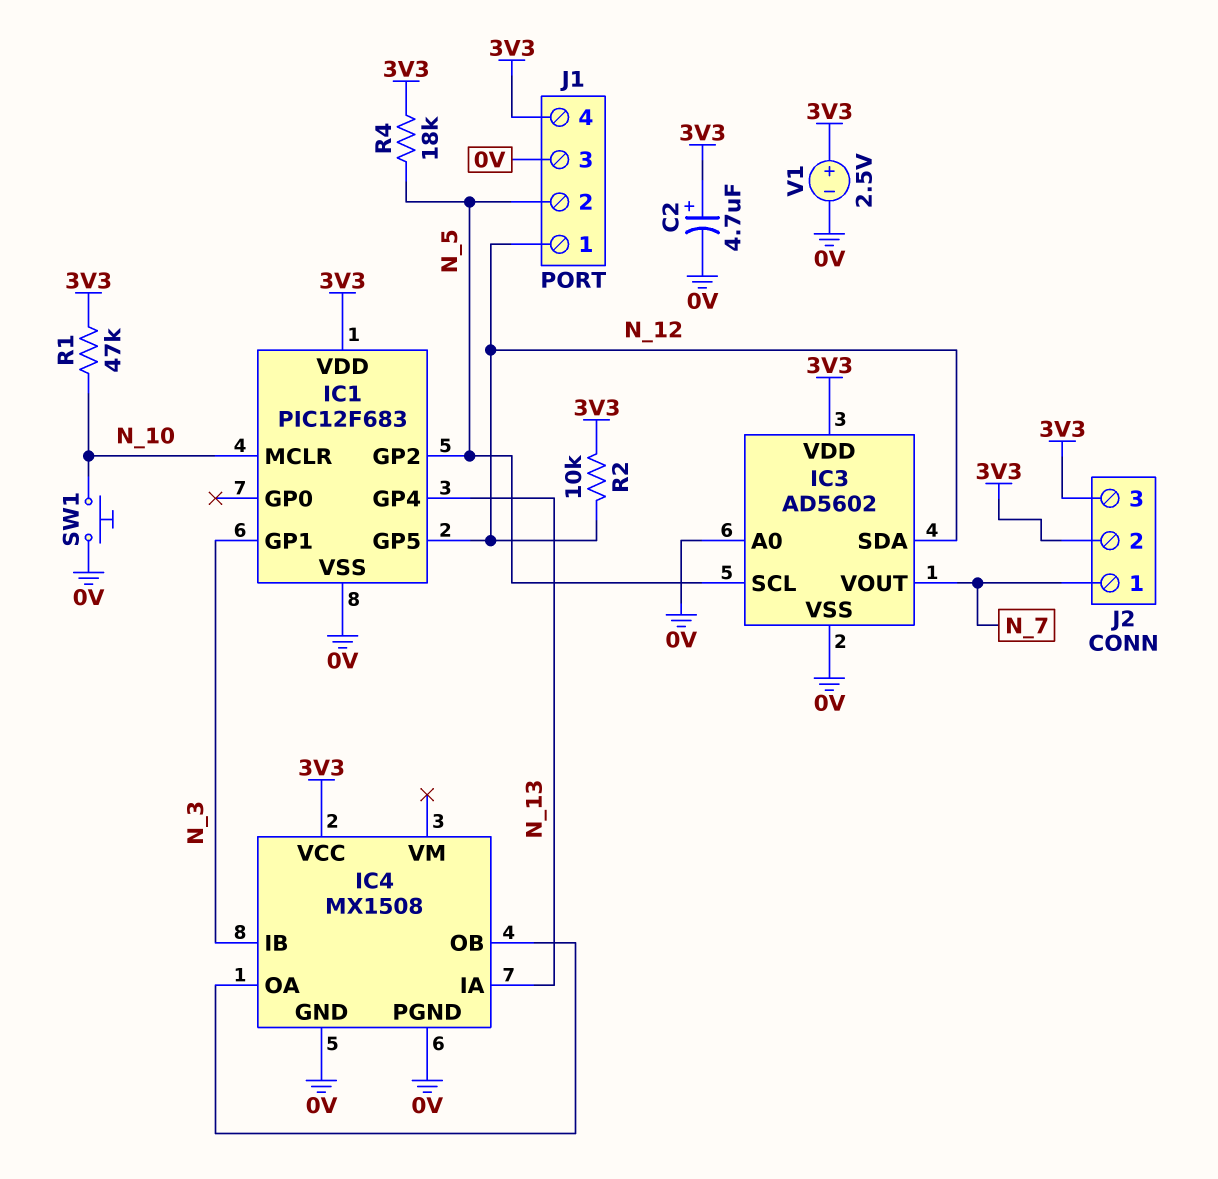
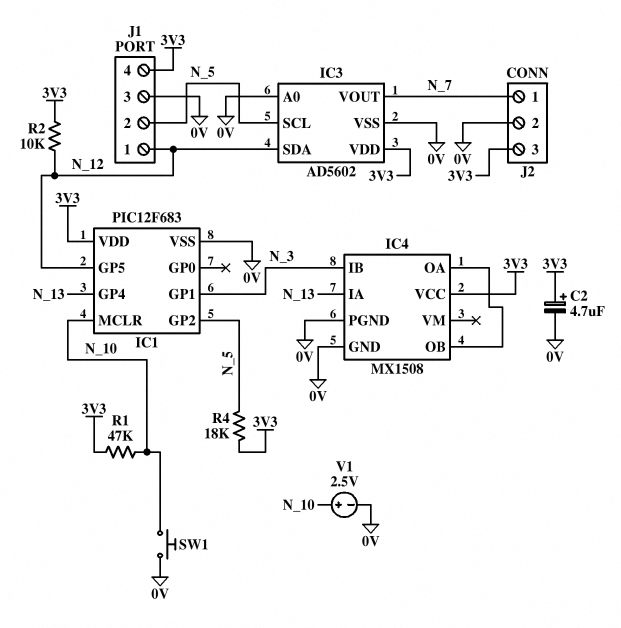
J2 pin 2: 3V3 -> 0V
V1: 2.5V (plus 3V3, minus 0V) -> 2.5V (plus N_10, minus 0V)

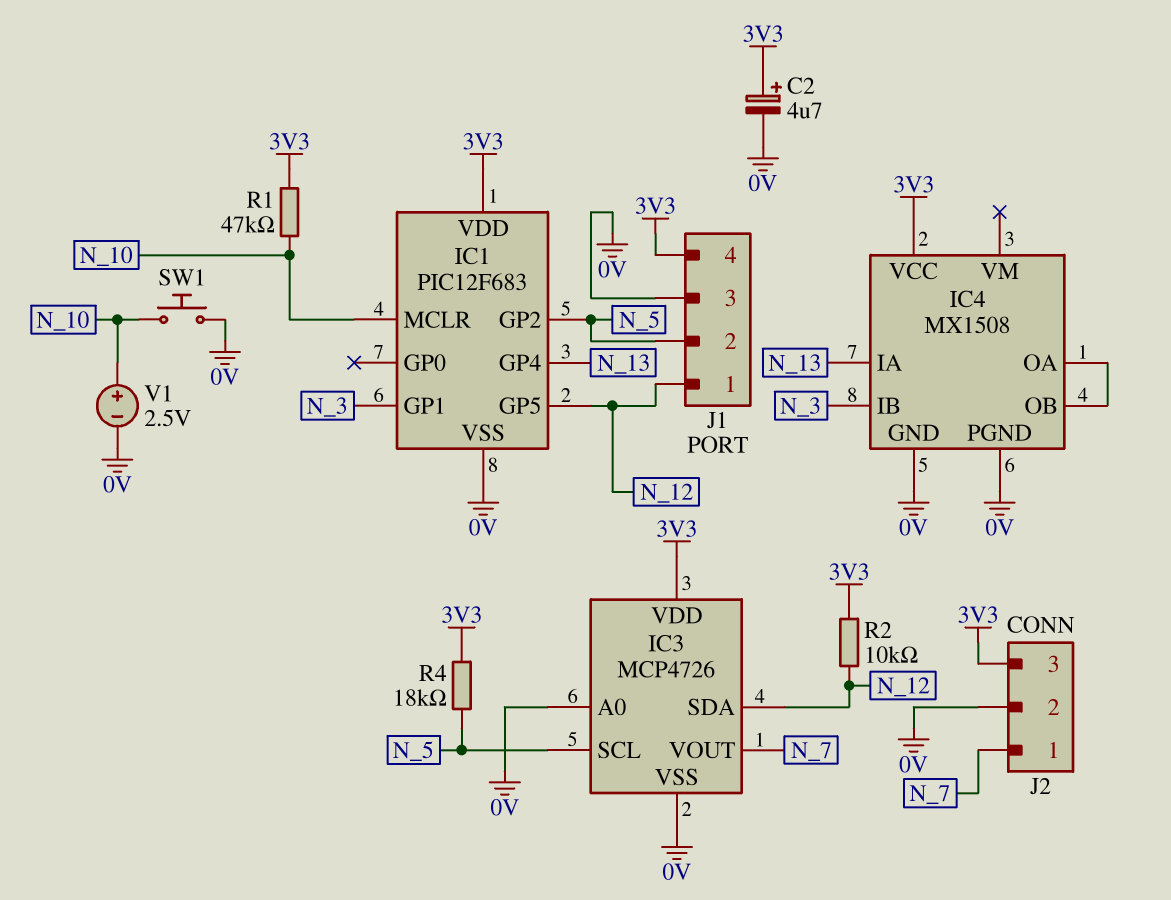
IC3: AD5602 -> MCP4726

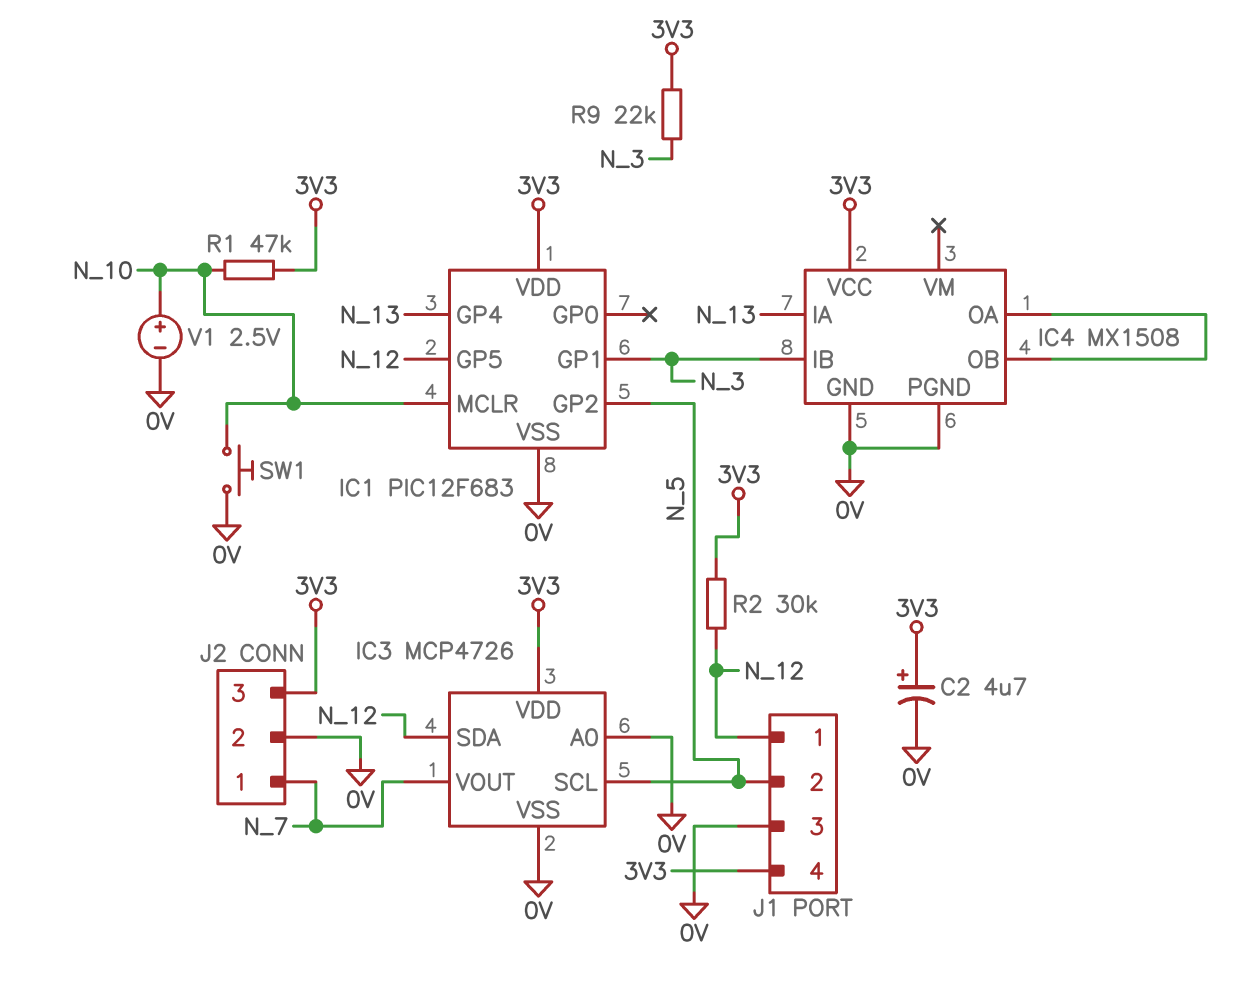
R2: 10k (3V3, N_12) -> 30k (3V3, N_12)
R4: 18k (3V3, N_5) -> none
R9: none -> 22k (3V3, N_3)

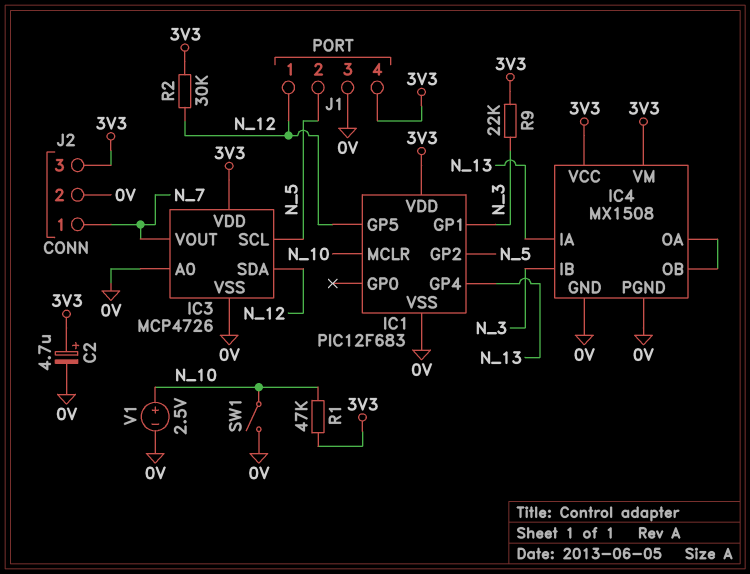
IC4 pin VM: none -> 3V3
SW1: button (0V, N_10) -> switch (0V, N_10)

